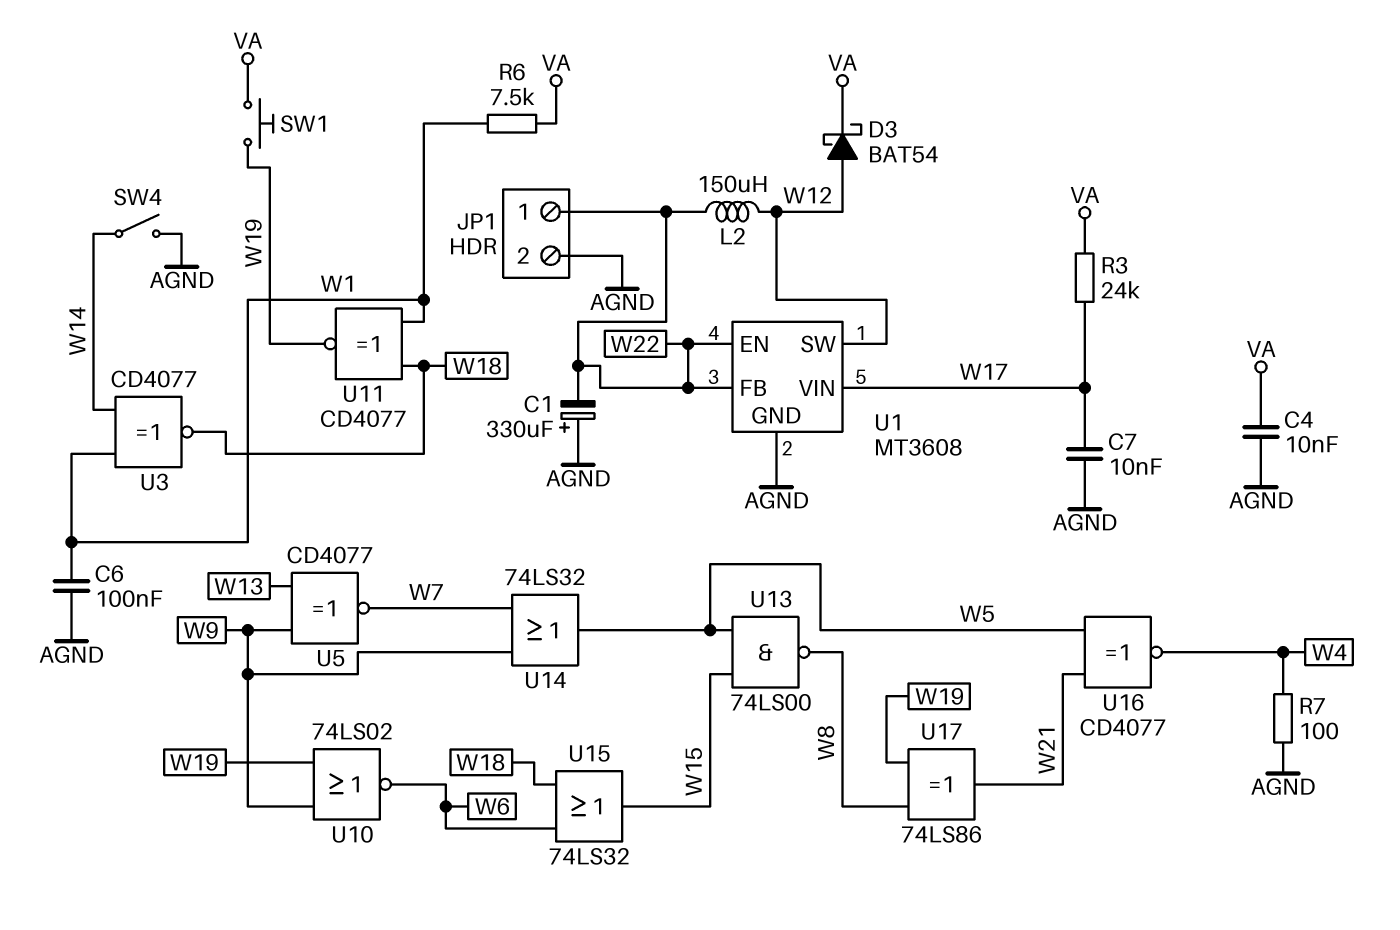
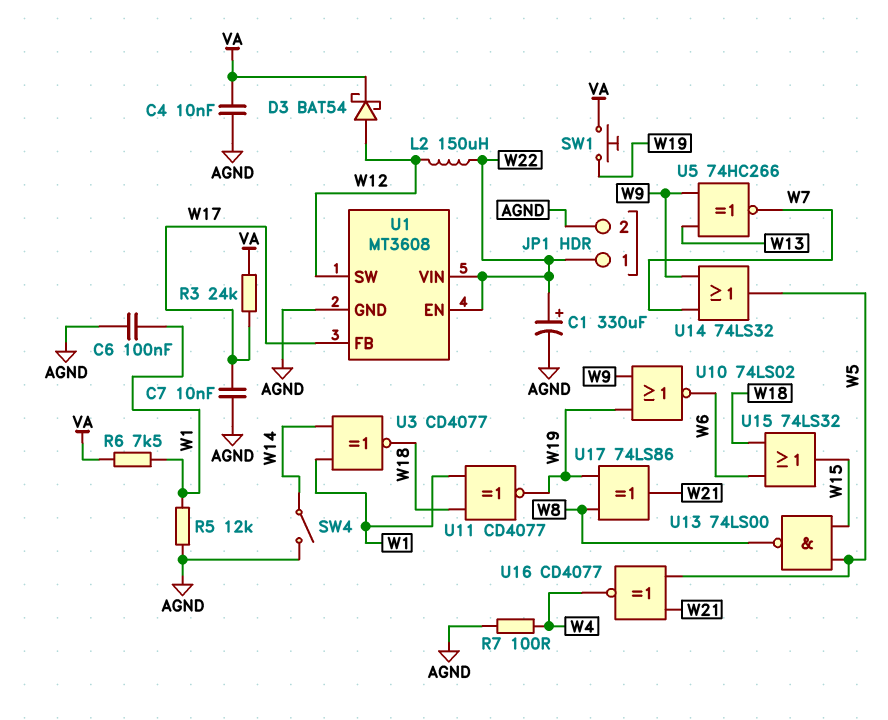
C1: 330uF (plus AGND, minus W22) -> 330uF (plus W22, minus AGND)
R5: none -> 12k (AGND, W1)
U1 pin FB: W22 -> W17
U1 pin VIN: W17 -> W22
U5: XNOR CD4077 (in W9, in W13, out W7) -> XNOR 74HC266 (in W9, in W13, out W7)

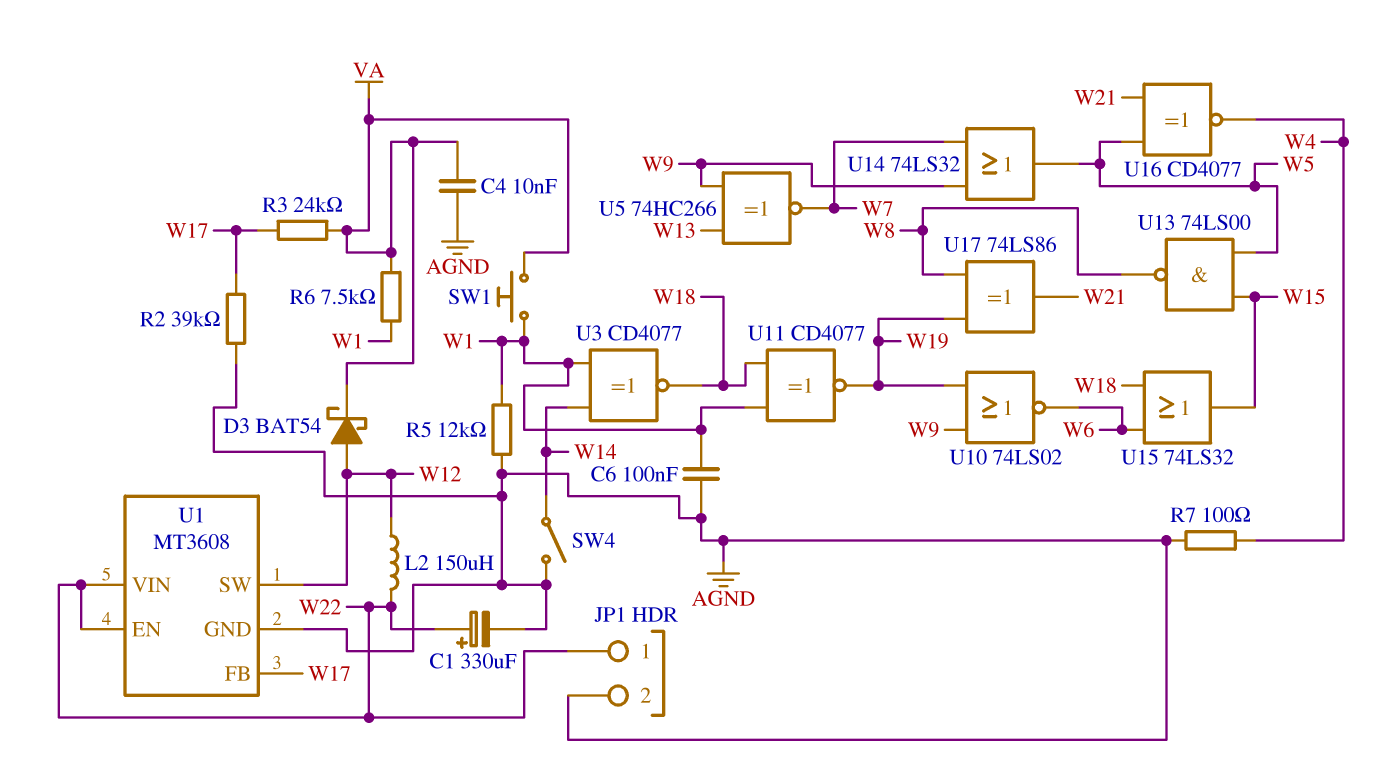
C7: 10nF (AGND, W17) -> none
R2: none -> 39k (AGND, W17)
SW1: button (VA, W19) -> button (VA, W1)

